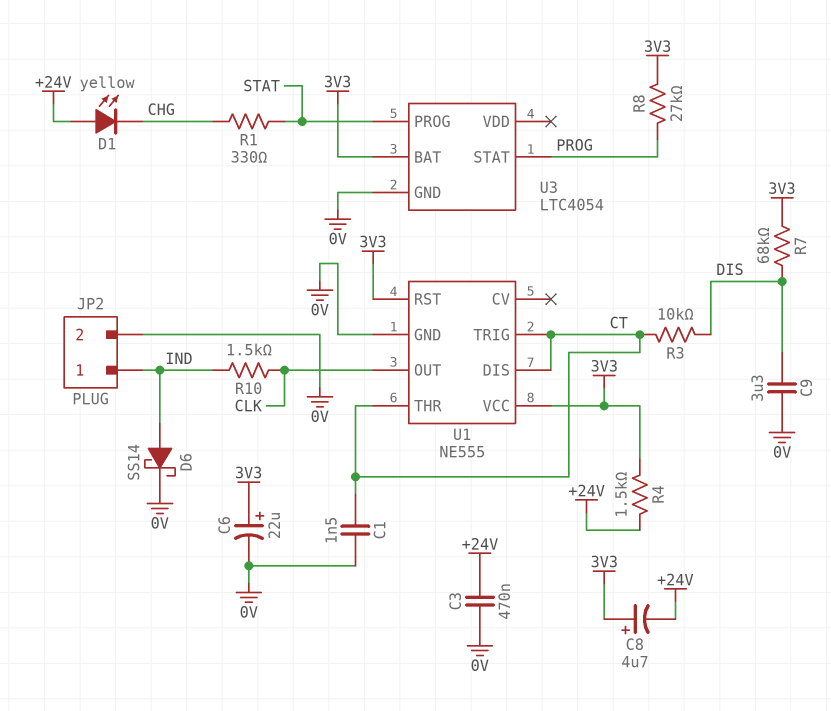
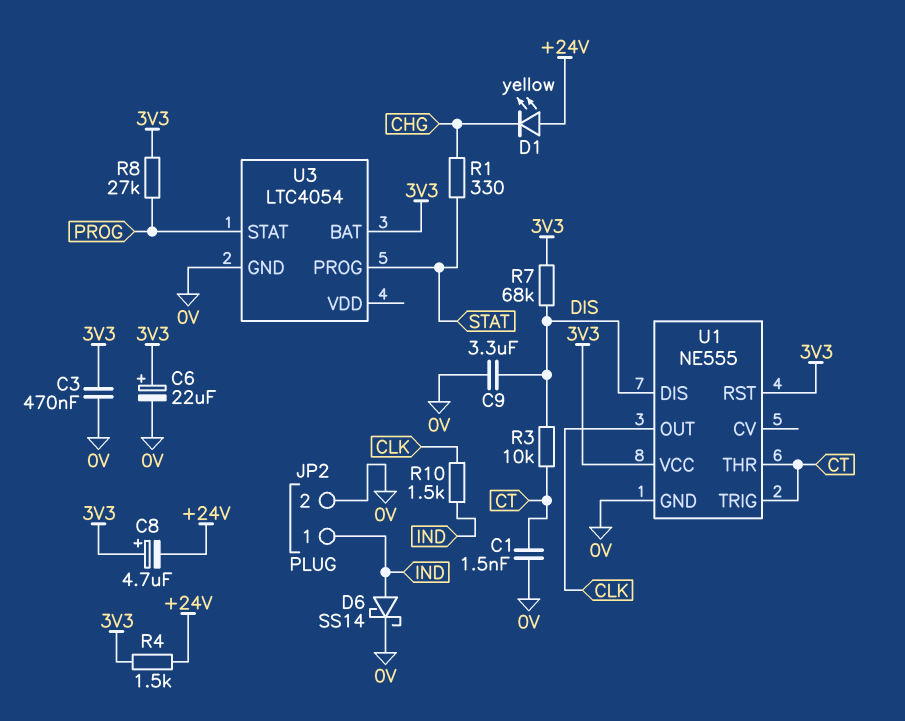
C3: 470nF (+24V, 0V) -> 470nF (0V, 3V3)
U1 pin DIS: CT -> DIS

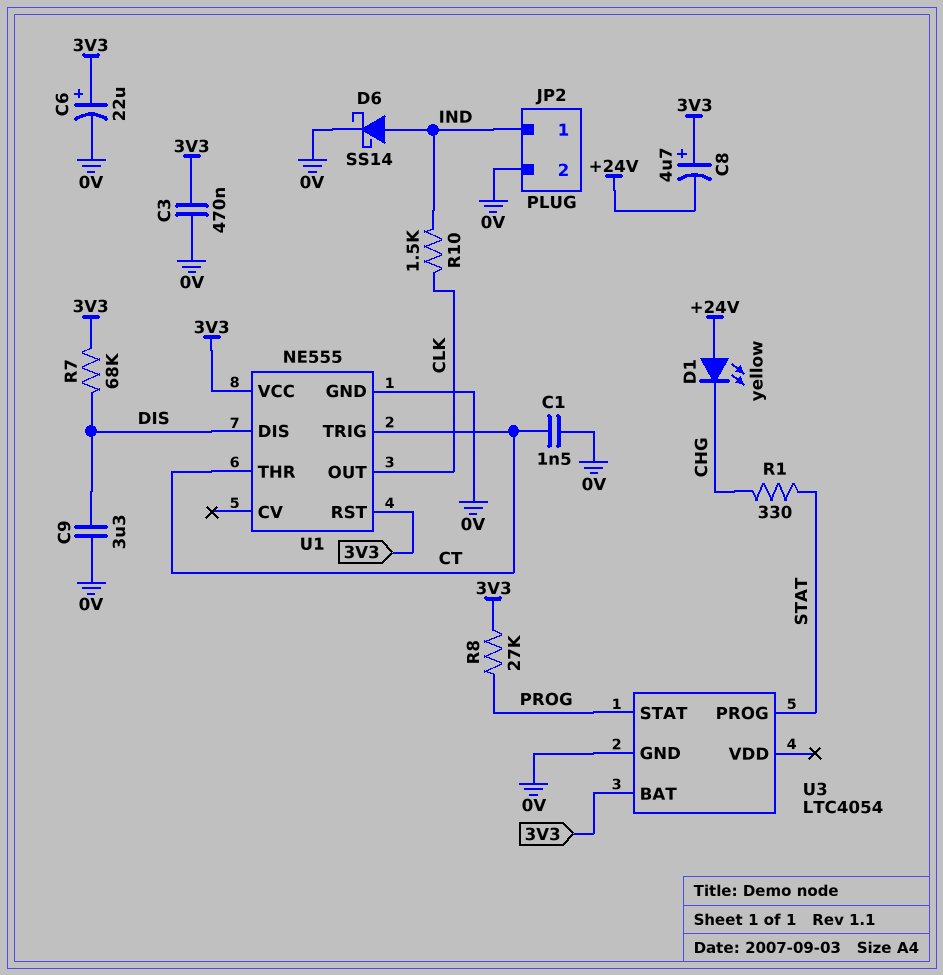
R3: 10k (CT, DIS) -> none
R4: 1.5k (+24V, 3V3) -> none

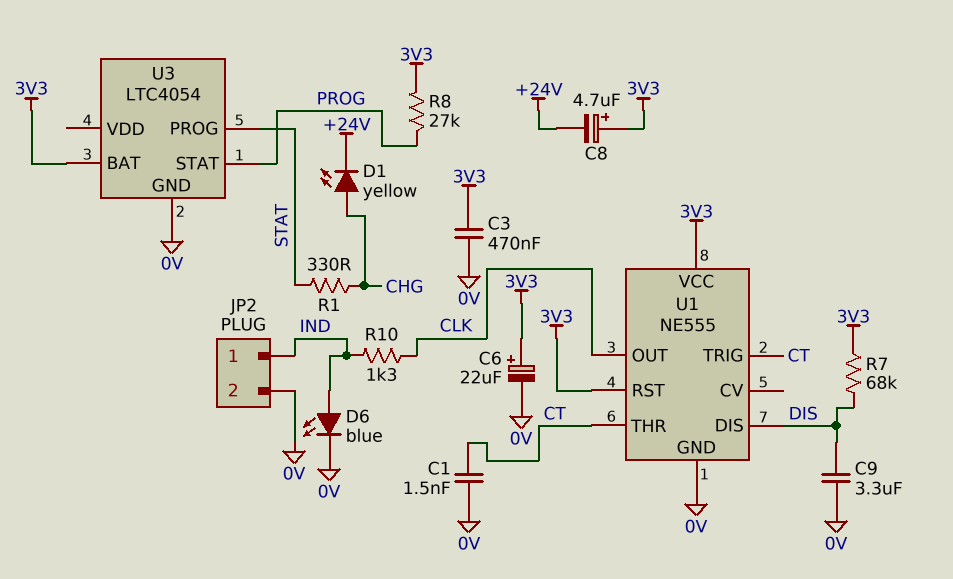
D1: LED yellow (A +24V, K CHG) -> LED yellow (A CHG, K +24V)
D6: schottky SS14 (A IND, K 0V) -> LED blue (A IND, K 0V)
R10: 1.5k (CLK, IND) -> 1.3k (CLK, IND)

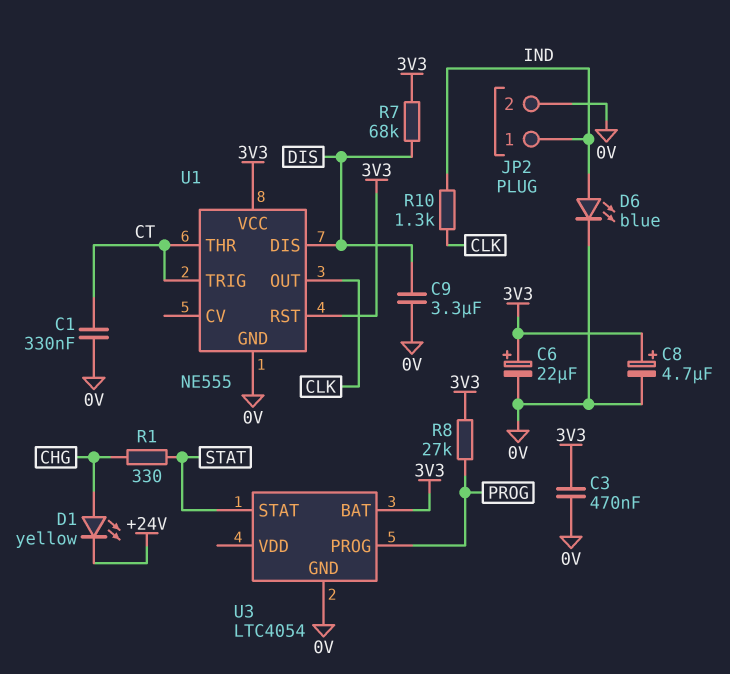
C1: 1.5nF (0V, CT) -> 330nF (0V, CT)
C8: 4.7uF (plus 3V3, minus +24V) -> 4.7uF (plus 3V3, minus 0V)
U3 pin PROG: STAT -> PROG
U3 pin STAT: PROG -> STAT

